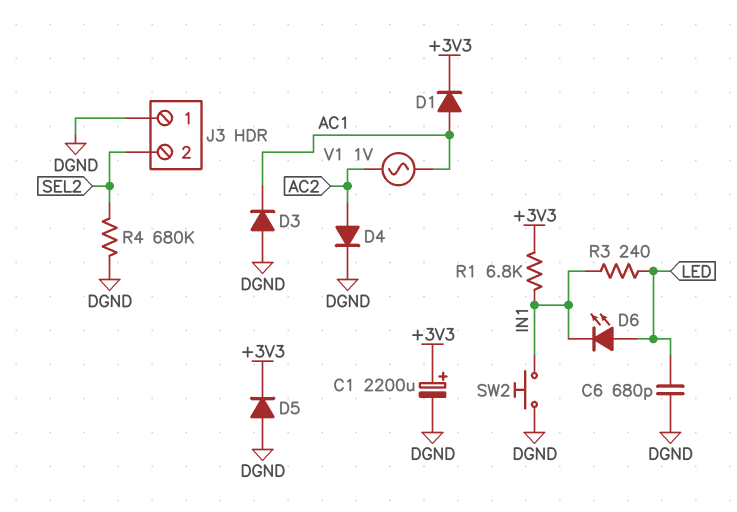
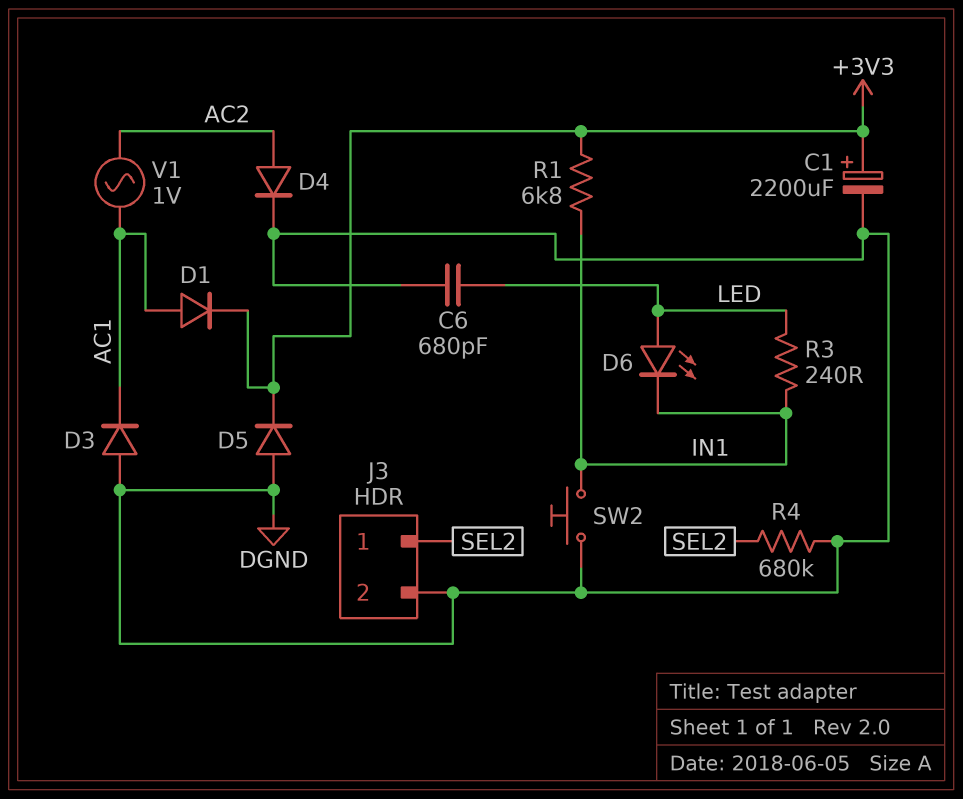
J3 pin 1: DGND -> SEL2
J3 pin 2: SEL2 -> DGND

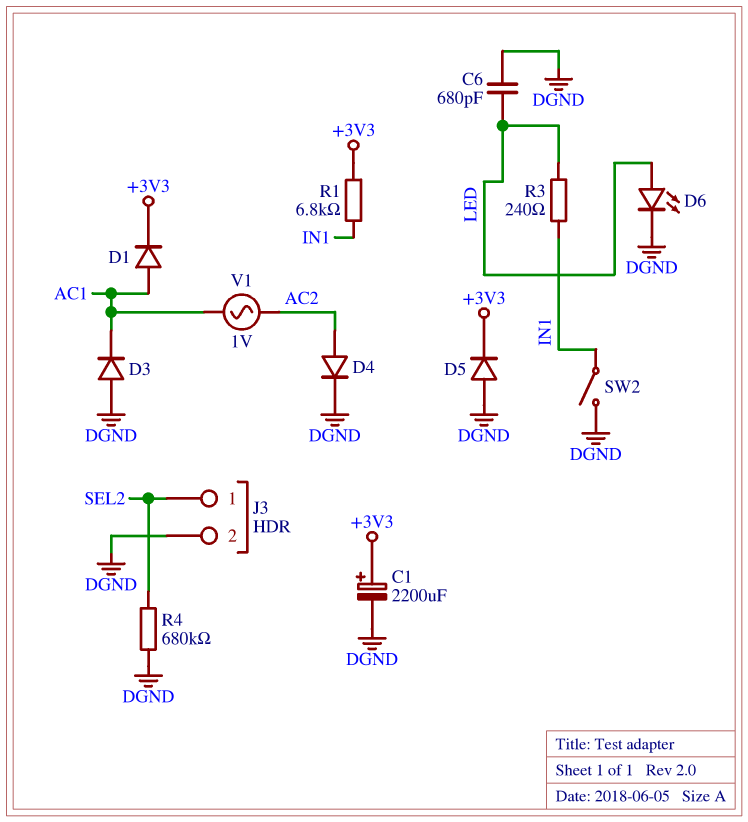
D6: LED (A LED, K IN1) -> LED (A LED, K DGND)
SW2: button (DGND, IN1) -> switch (DGND, IN1)

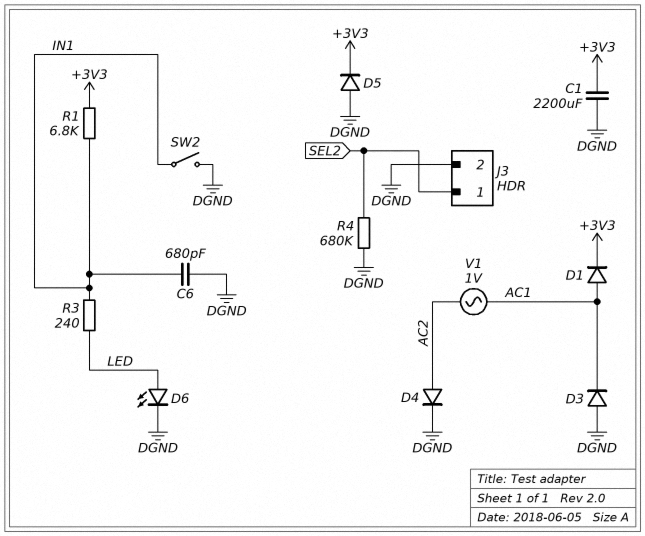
C1: 2200uF (plus +3V3, minus DGND) -> 2200uF (+3V3, DGND)
C6: 680pF (DGND, LED) -> 680pF (DGND, IN1)

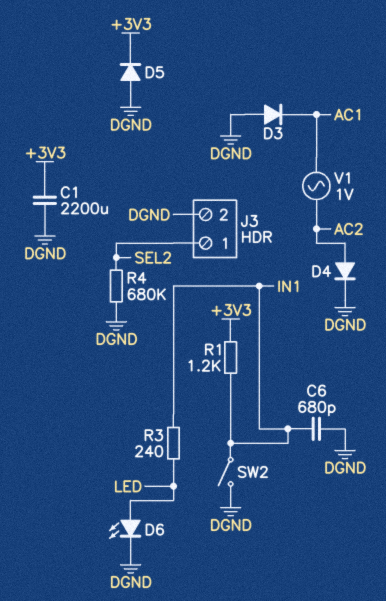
D1: diode (A AC1, K +3V3) -> none
R1: 6.8k (+3V3, IN1) -> 1.2k (+3V3, IN1)

